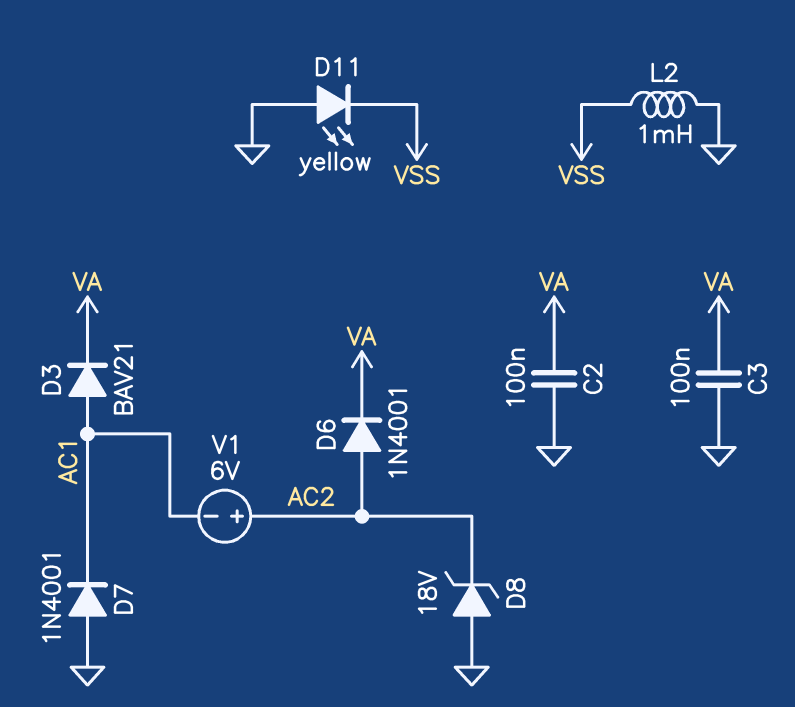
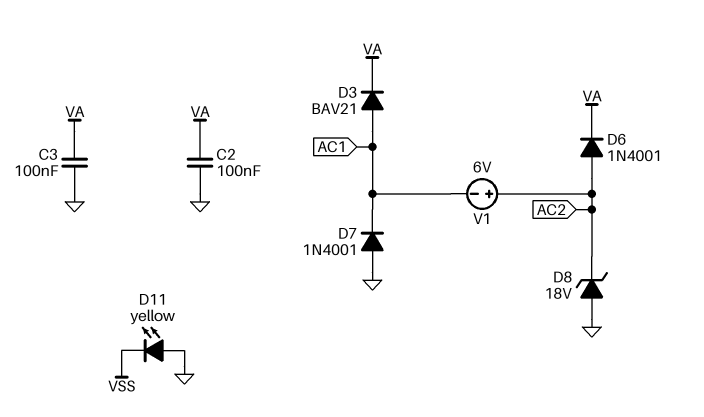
L2: 1mH (GND, VSS) -> none

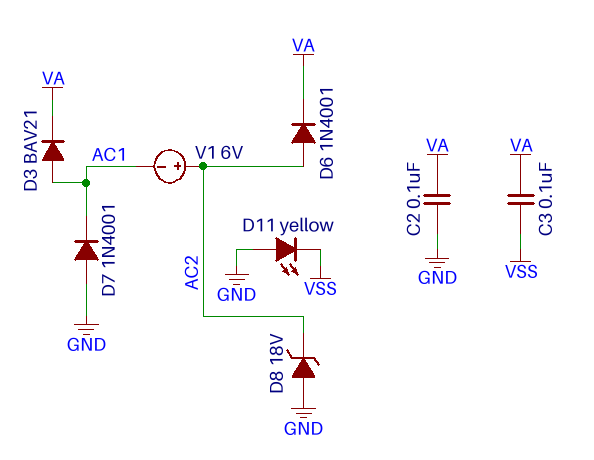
C3: 100nF (GND, VA) -> 100nF (VA, VSS)

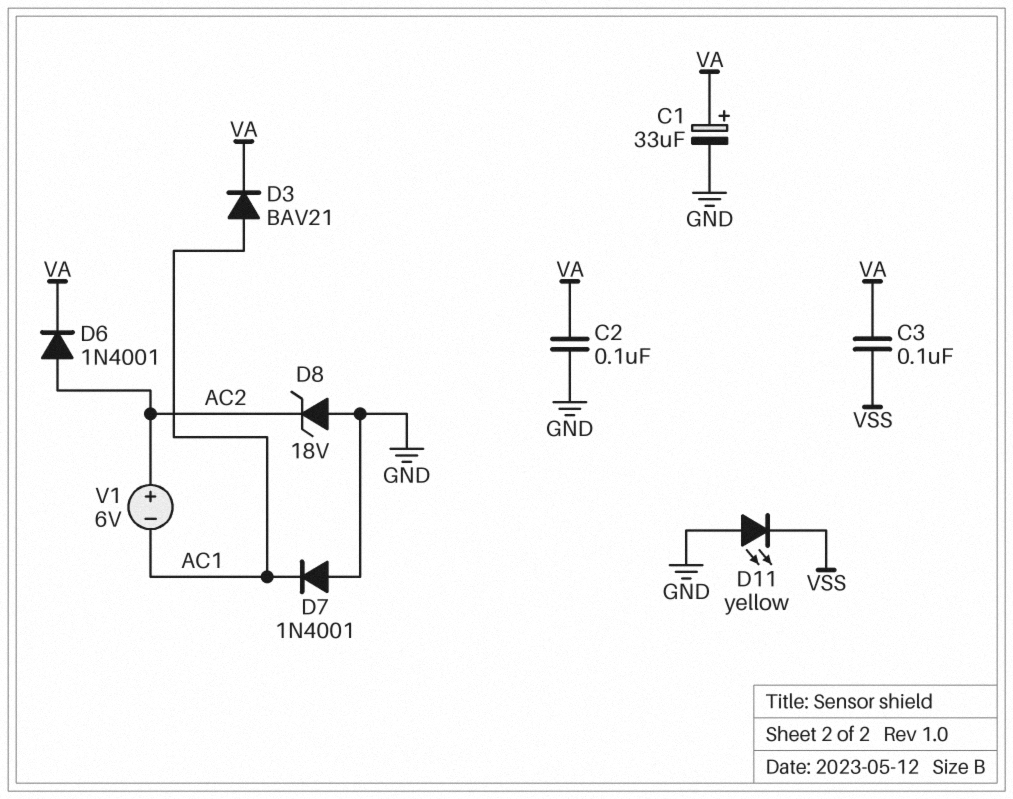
C1: none -> 33uF (plus VA, minus GND)

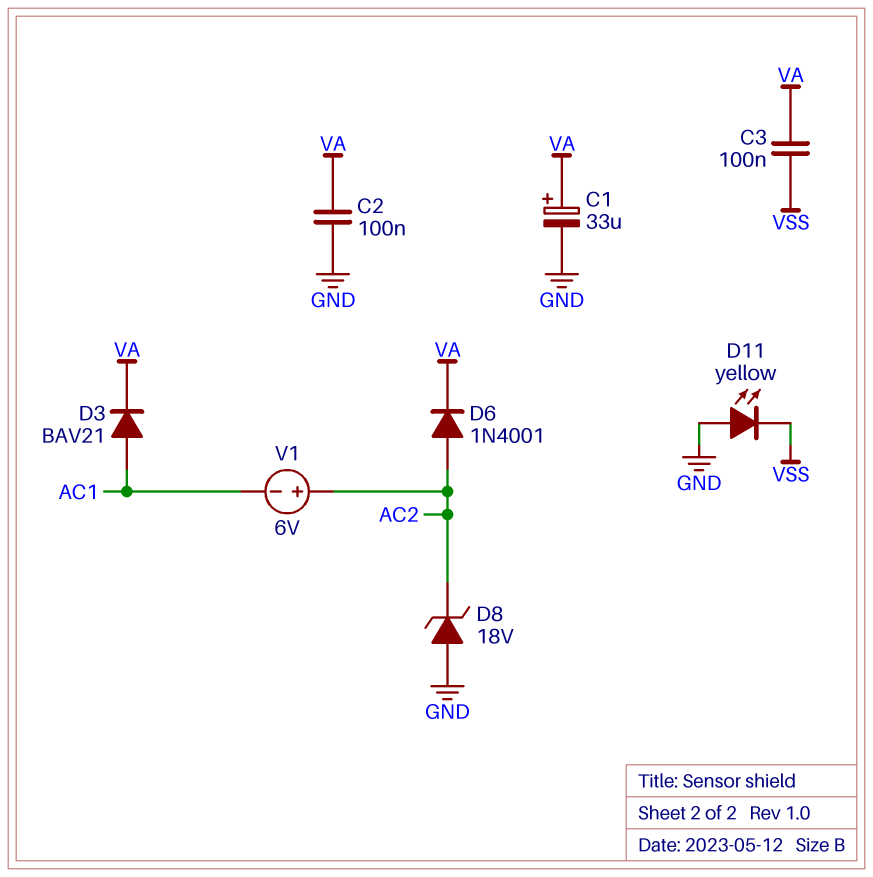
D7: diode 1N4001 (A GND, K AC1) -> none

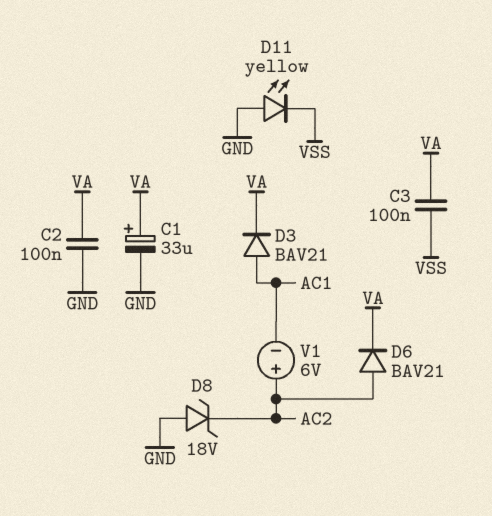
D6: diode 1N4001 (A AC2, K VA) -> diode BAV21 (A AC2, K VA)

